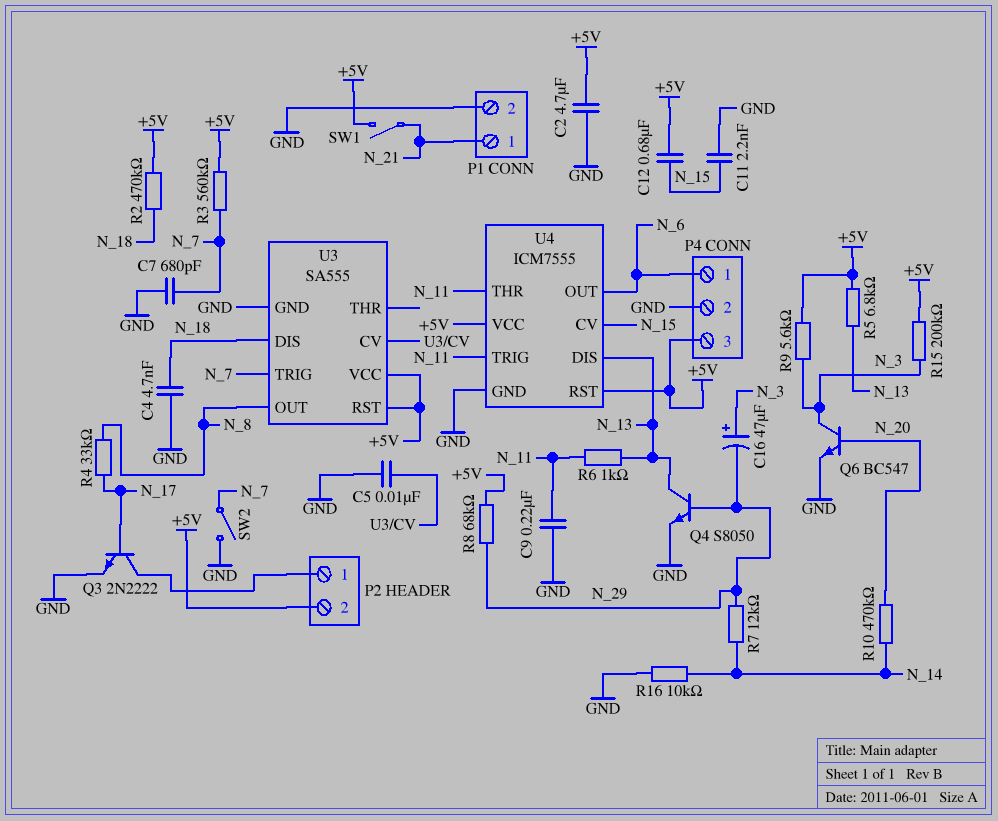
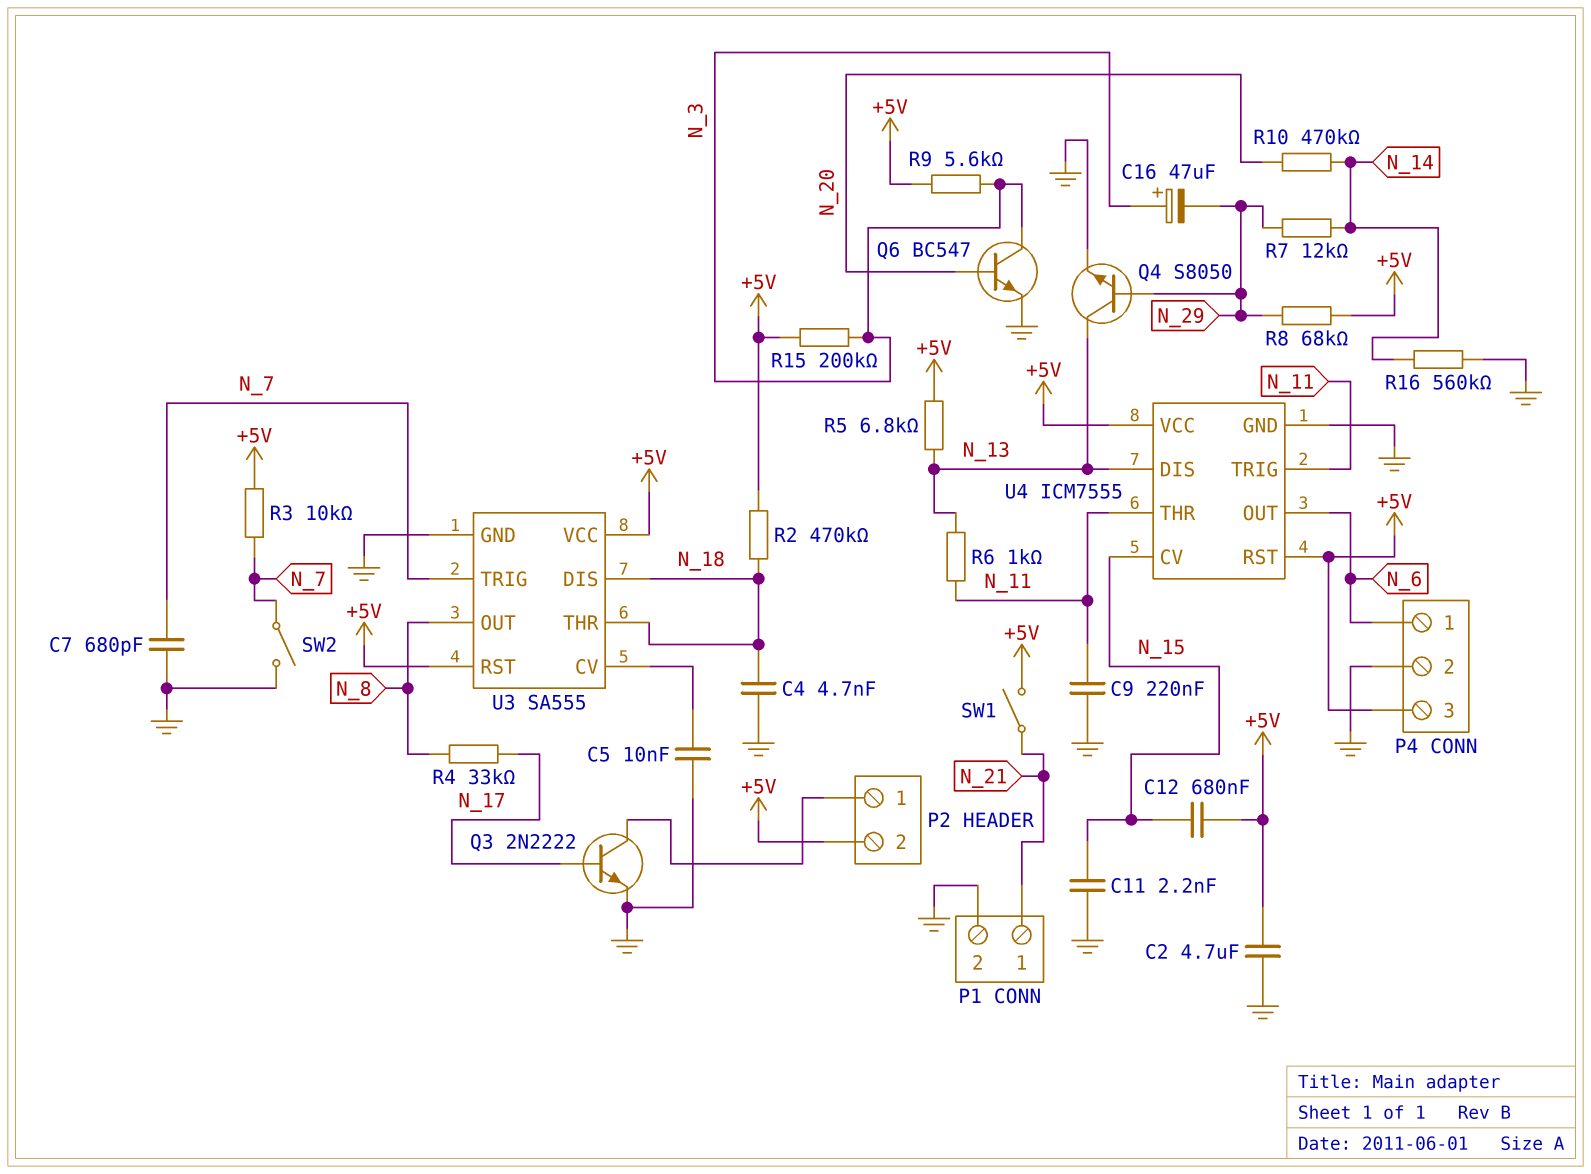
R3: 560k (+5V, N_7) -> 10k (+5V, N_7)
R16: 10k (GND, N_14) -> 560k (GND, N_14)
U3 pin THR: none -> N_18

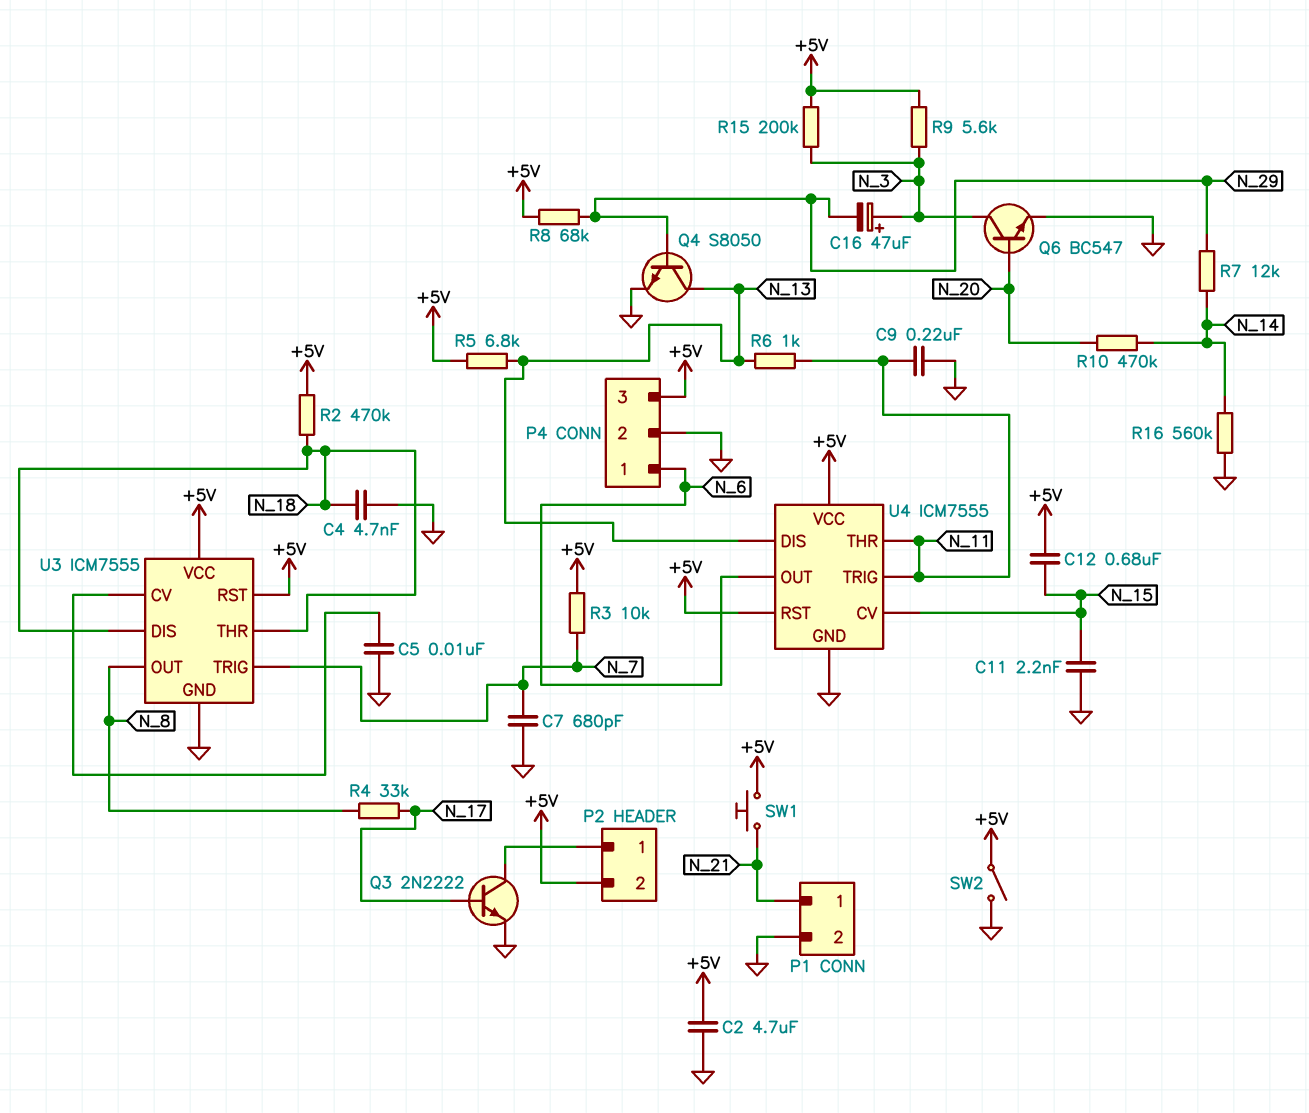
SW1: switch (+5V, N_21) -> button (+5V, N_21)
SW2: switch (GND, N_7) -> switch (+5V, GND)
U3: SA555 -> ICM7555

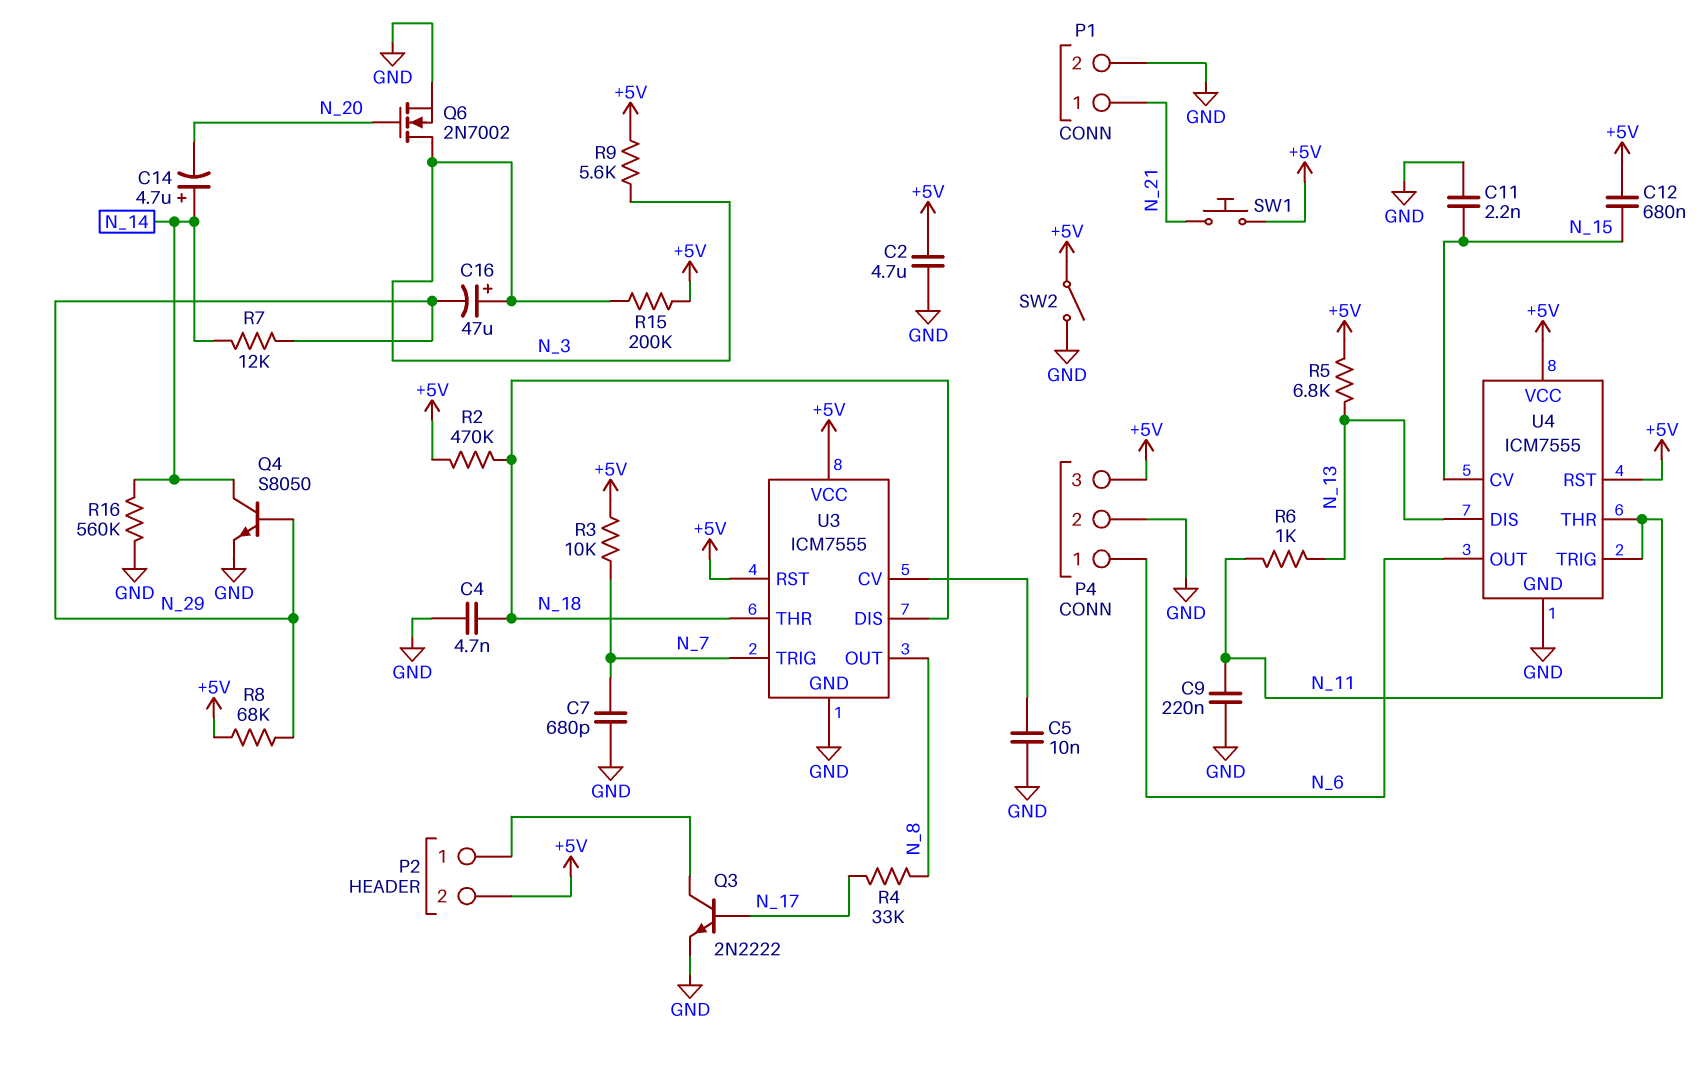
C14: none -> 4.7uF (plus N_14, minus N_20)
Q4: NPN S8050 (B N_29, C N_13, E GND) -> NPN S8050 (B N_29, C N_14, E GND)
Q6: NPN BC547 (B N_20, C N_3, E GND) -> NMOS 2N7002 (G N_20, D N_3, S GND)
R10: 470k (N_14, N_20) -> none

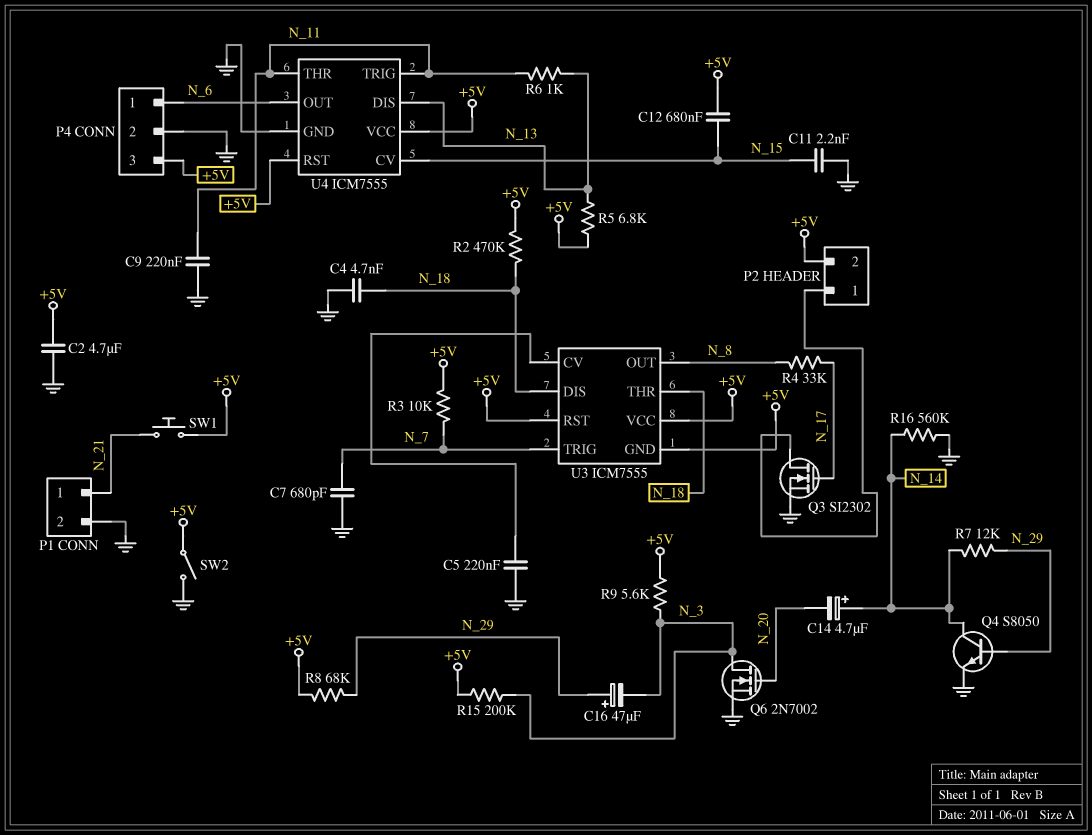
C5: 10nF (GND, U3/CV) -> 220nF (GND, U3/CV)
C16: 47uF (plus N_3, minus N_29) -> 47uF (plus N_29, minus N_3)
Q3: NPN 2N2222 (B N_17, C P2/1, E GND) -> NMOS SI2302 (G N_17, D P2/1, S GND)
U3 pin GND: GND -> +5V

